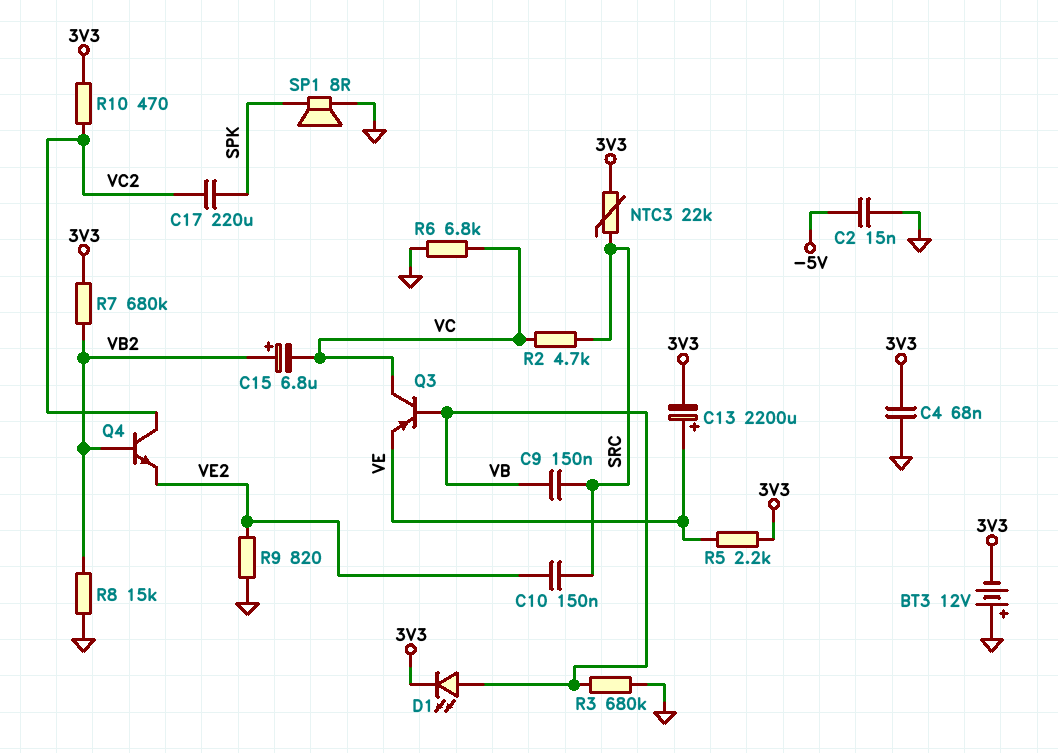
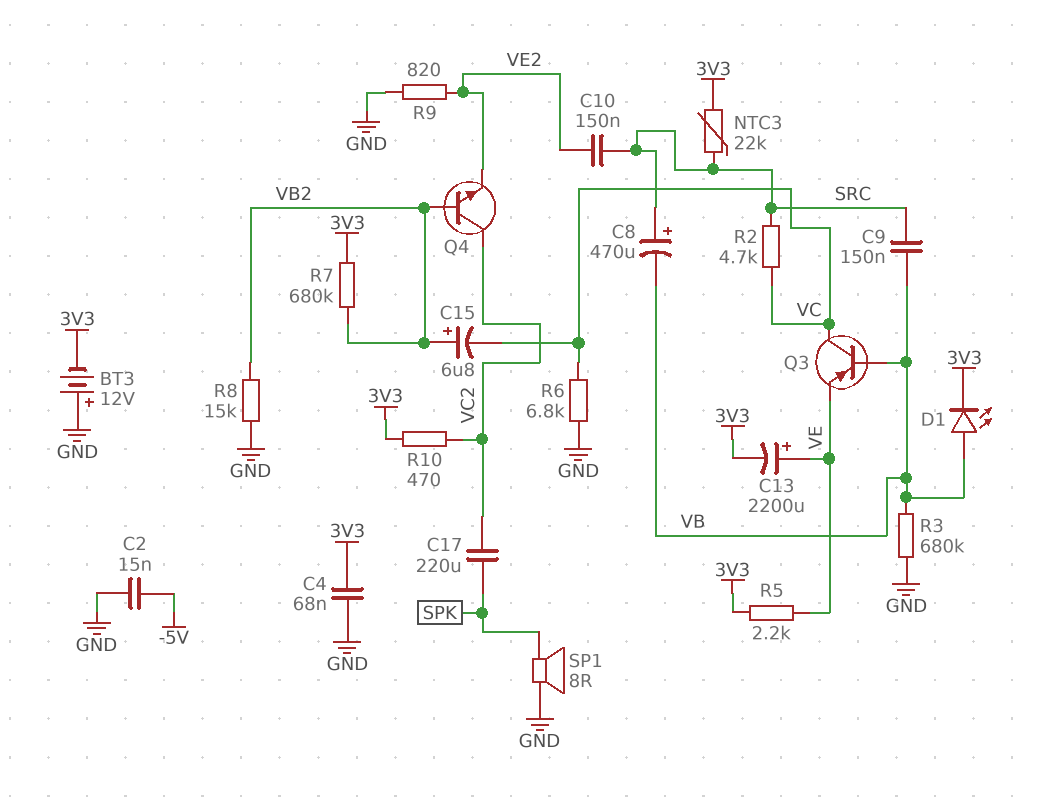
C8: none -> 470uF (plus SRC, minus VB)

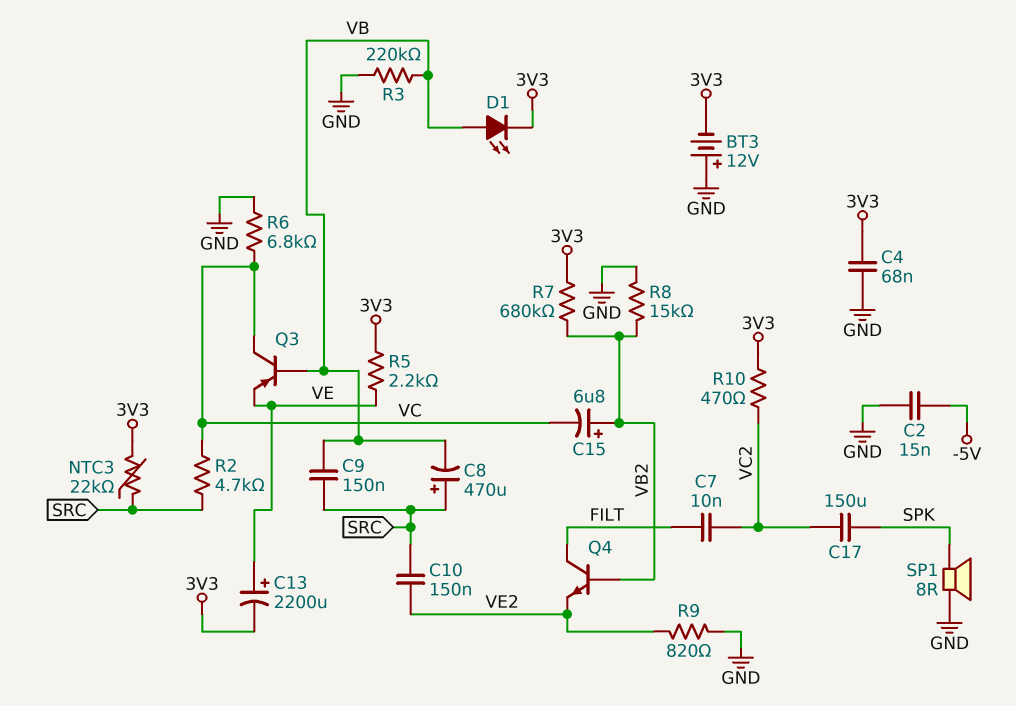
C7: none -> 10nF (FILT, VC2)
C17: 220uF (SPK, VC2) -> 150uF (SPK, VC2)
Q4: NPN (B VB2, C VC2, E VE2) -> NPN (B VB2, C FILT, E VE2)
R3: 680k (GND, VB) -> 220k (GND, VB)

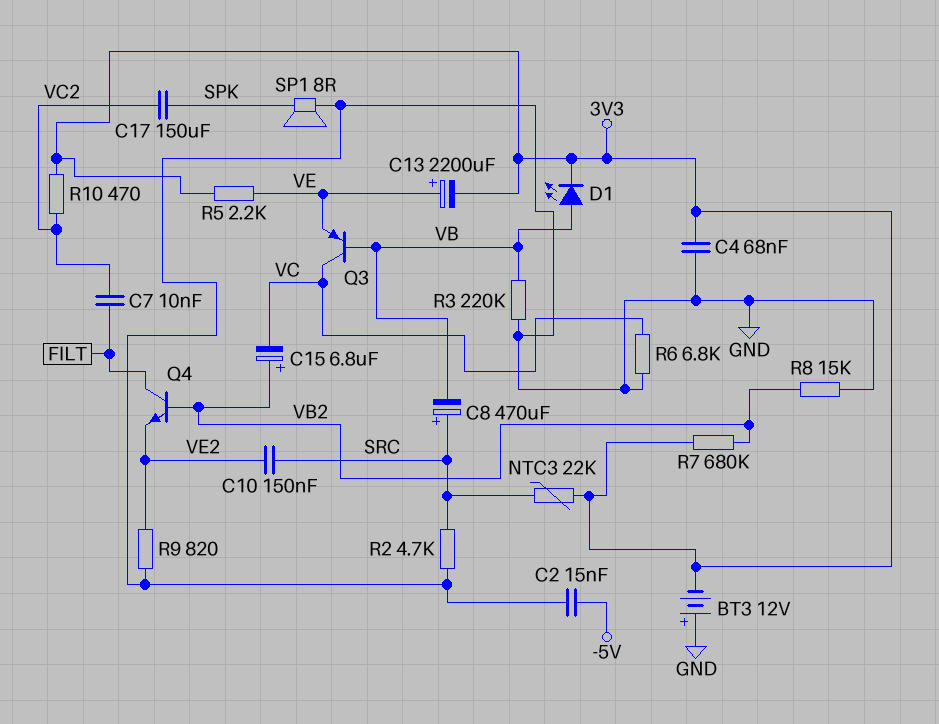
C9: 150nF (SRC, VB) -> none
R2: 4.7k (SRC, VC) -> 4.7k (GND, SRC)

